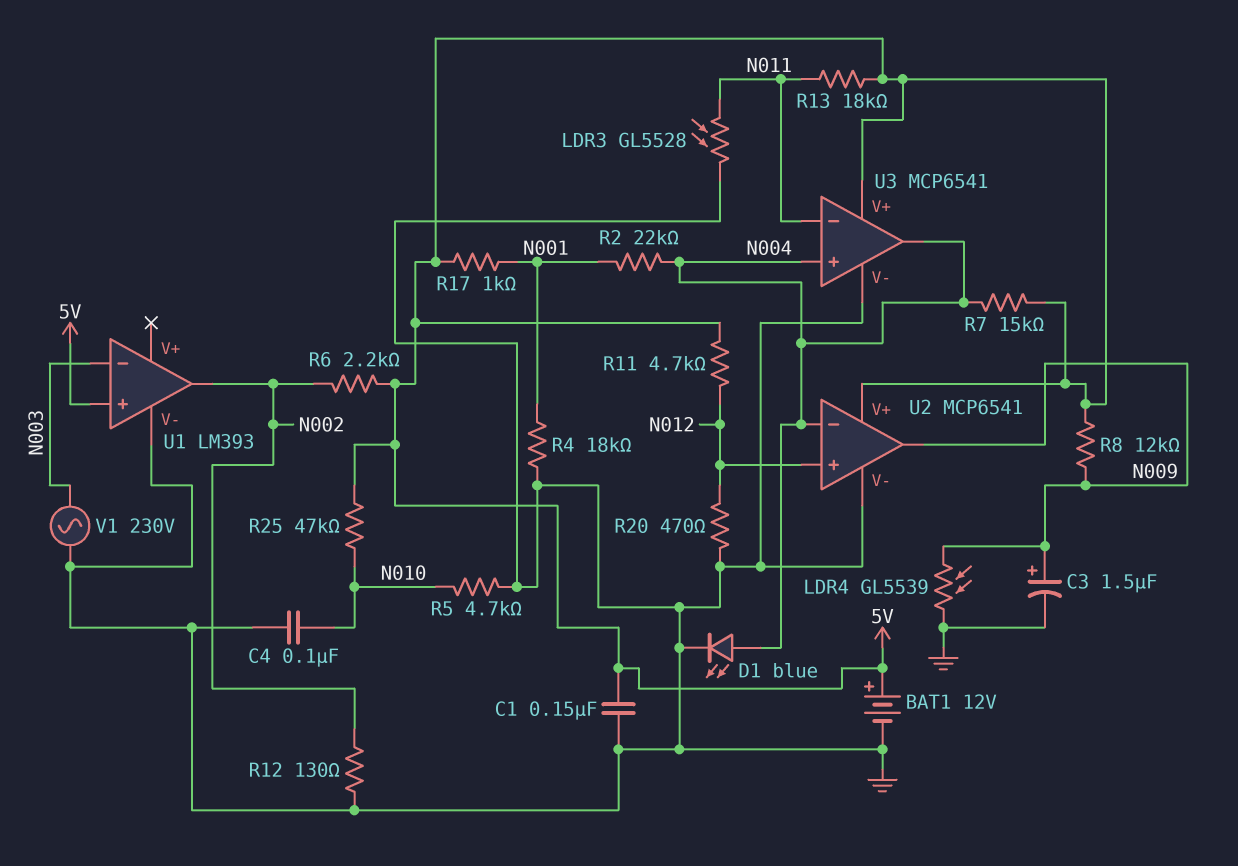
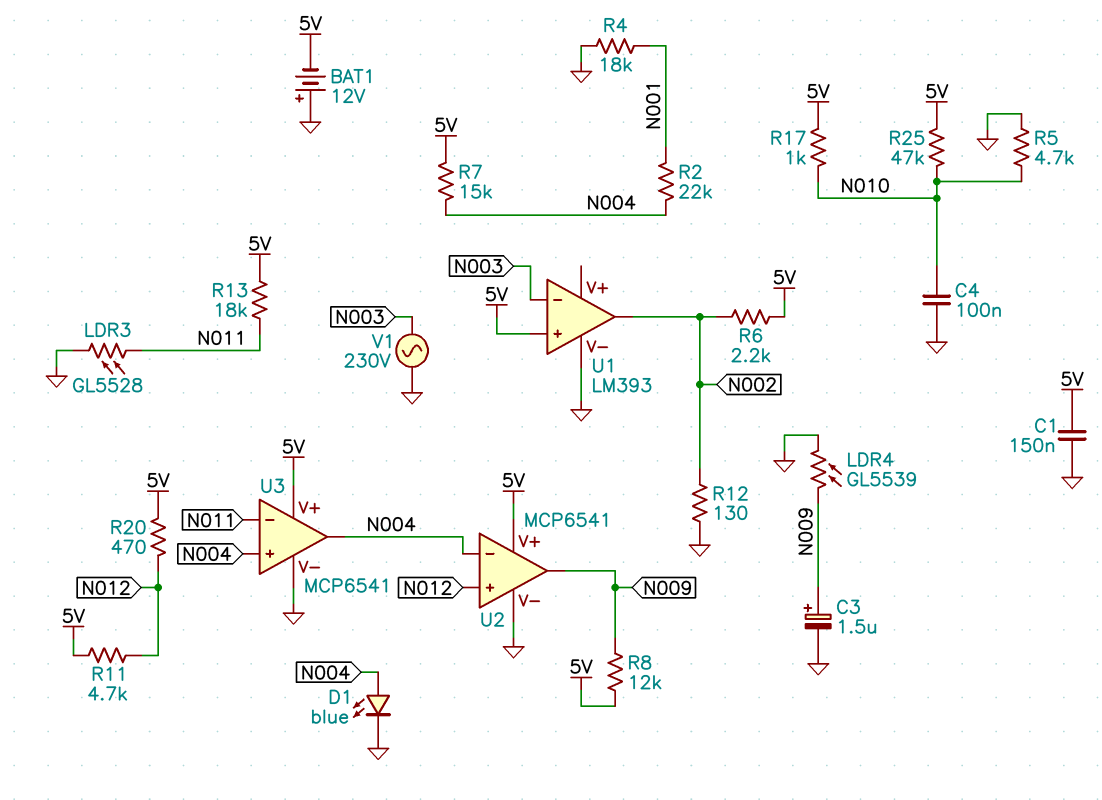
BAT1: 12V (plus 5V, minus GND) -> 12V (plus GND, minus 5V)
R17: 1k (5V, N001) -> 1k (5V, N010)
R20: 470 (GND, N012) -> 470 (5V, N012)

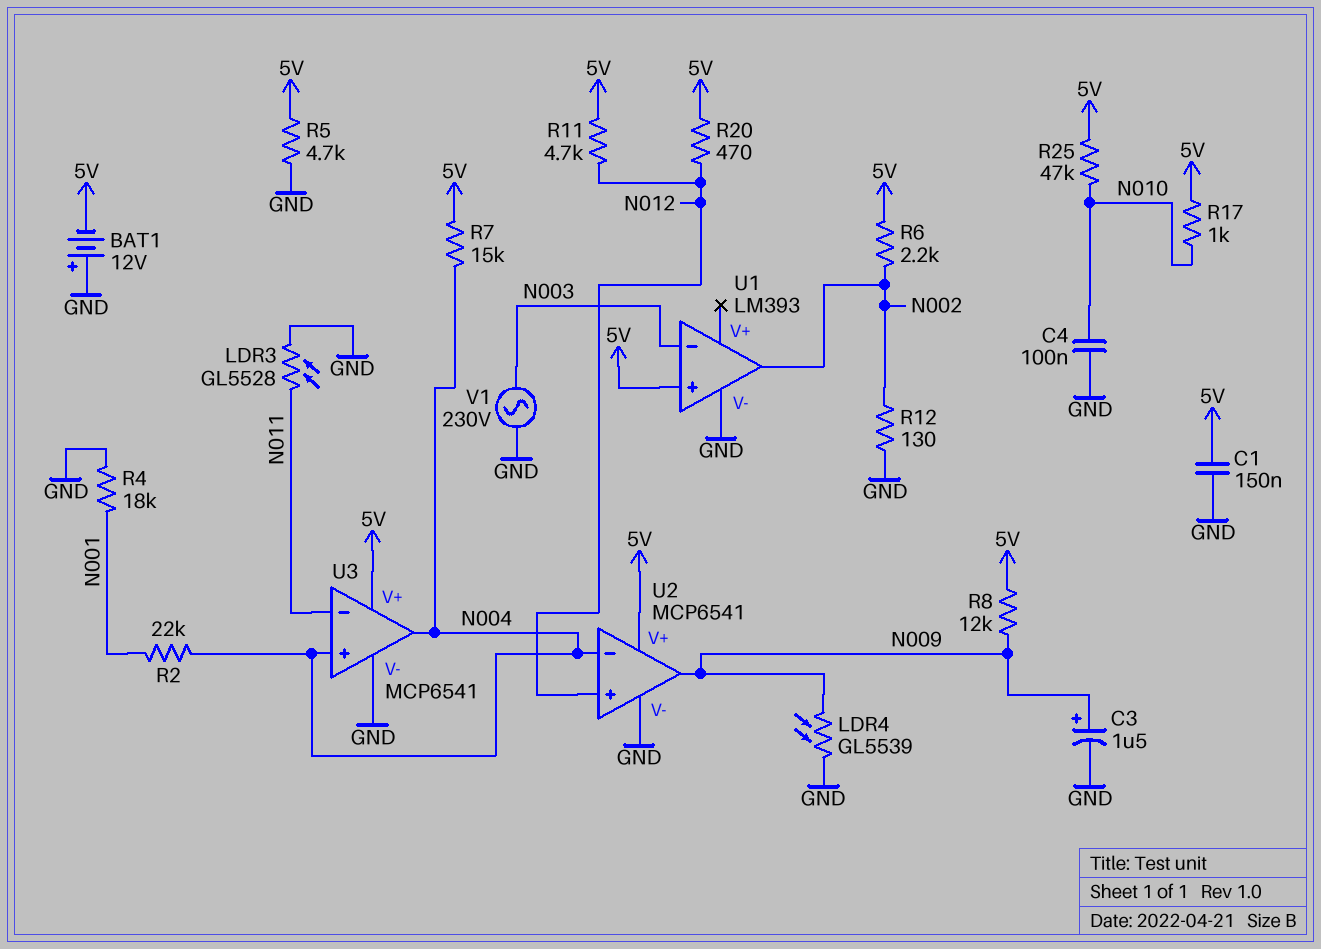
D1: LED blue (A N004, K GND) -> none
R5: 4.7k (GND, N010) -> 4.7k (5V, GND)
R13: 18k (5V, N011) -> none

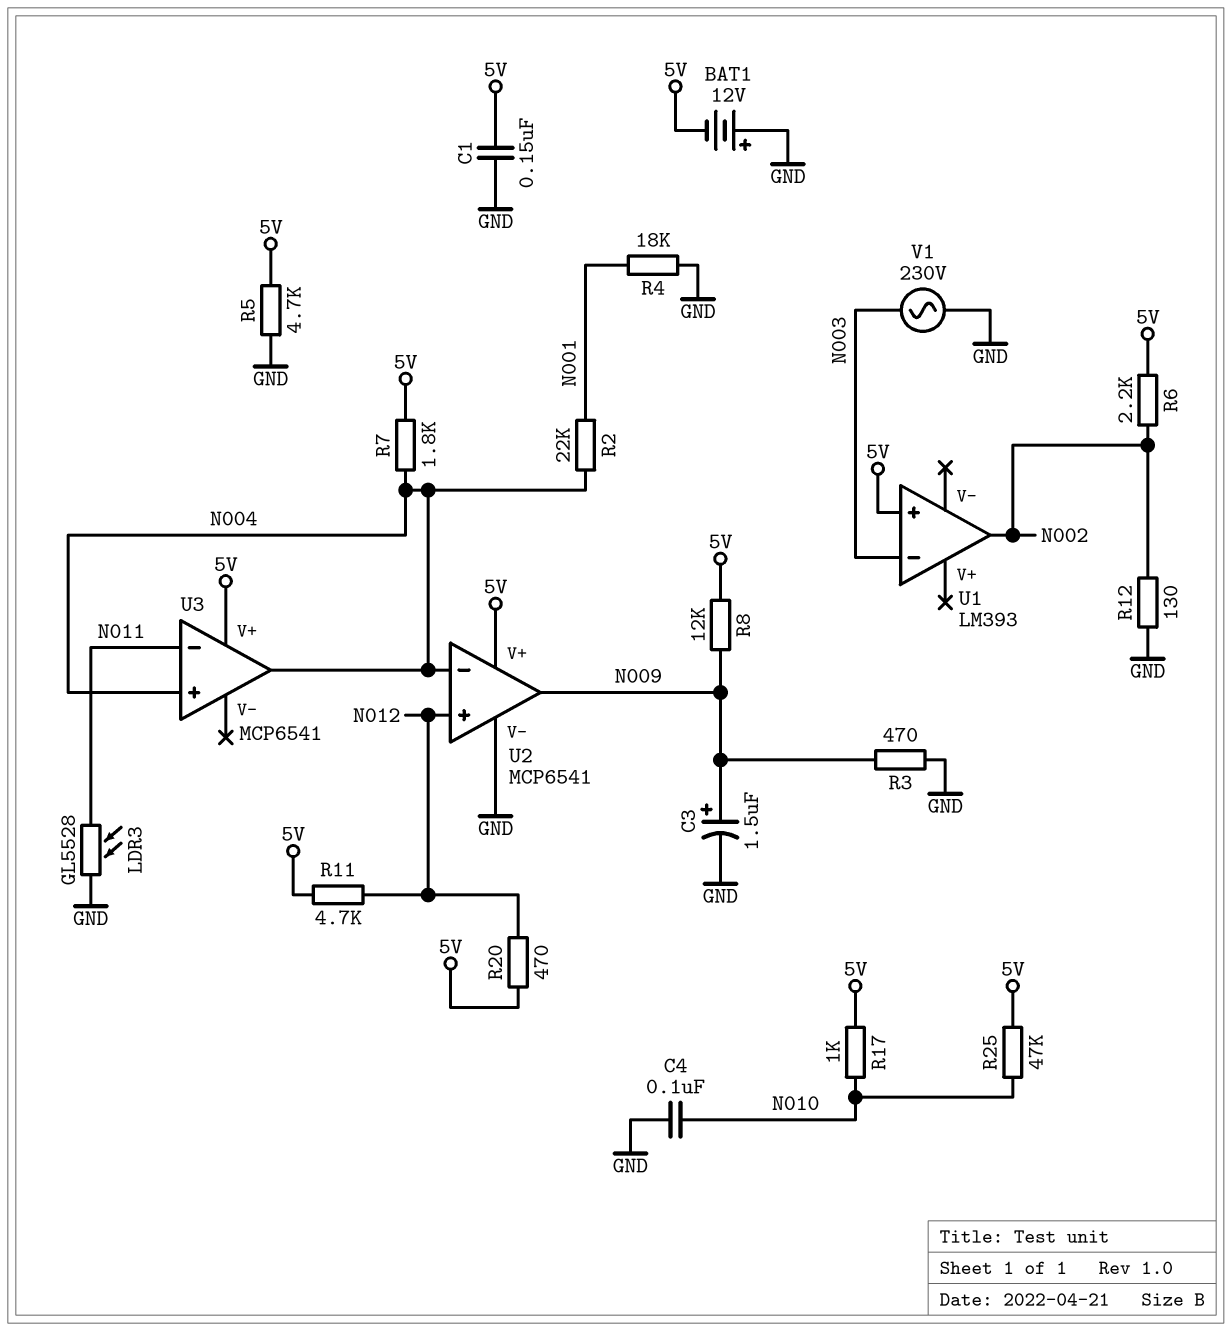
LDR4: GL5539 (GND, N009) -> none
R3: none -> 470 (GND, N009)
R7: 15k (5V, N004) -> 1.8k (5V, N004)
U1 pin V-: GND -> none
U3 pin V-: GND -> none

